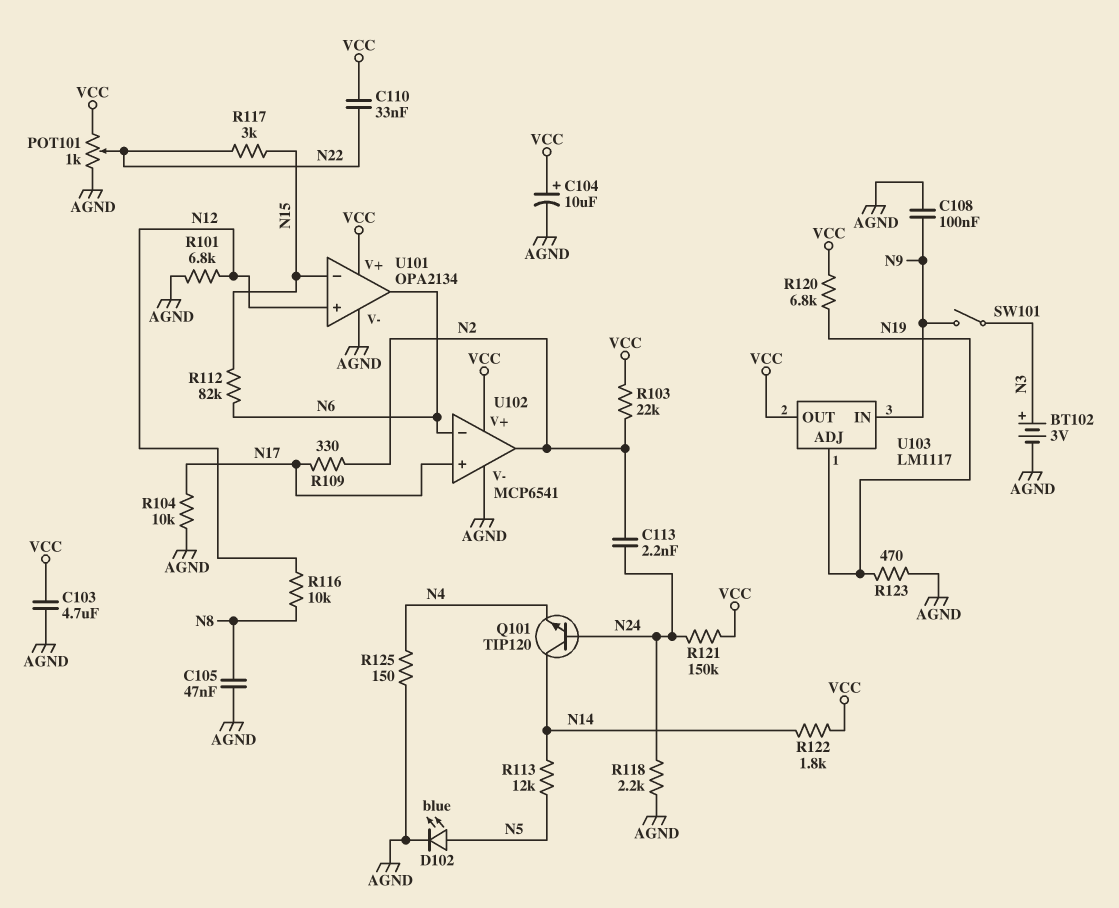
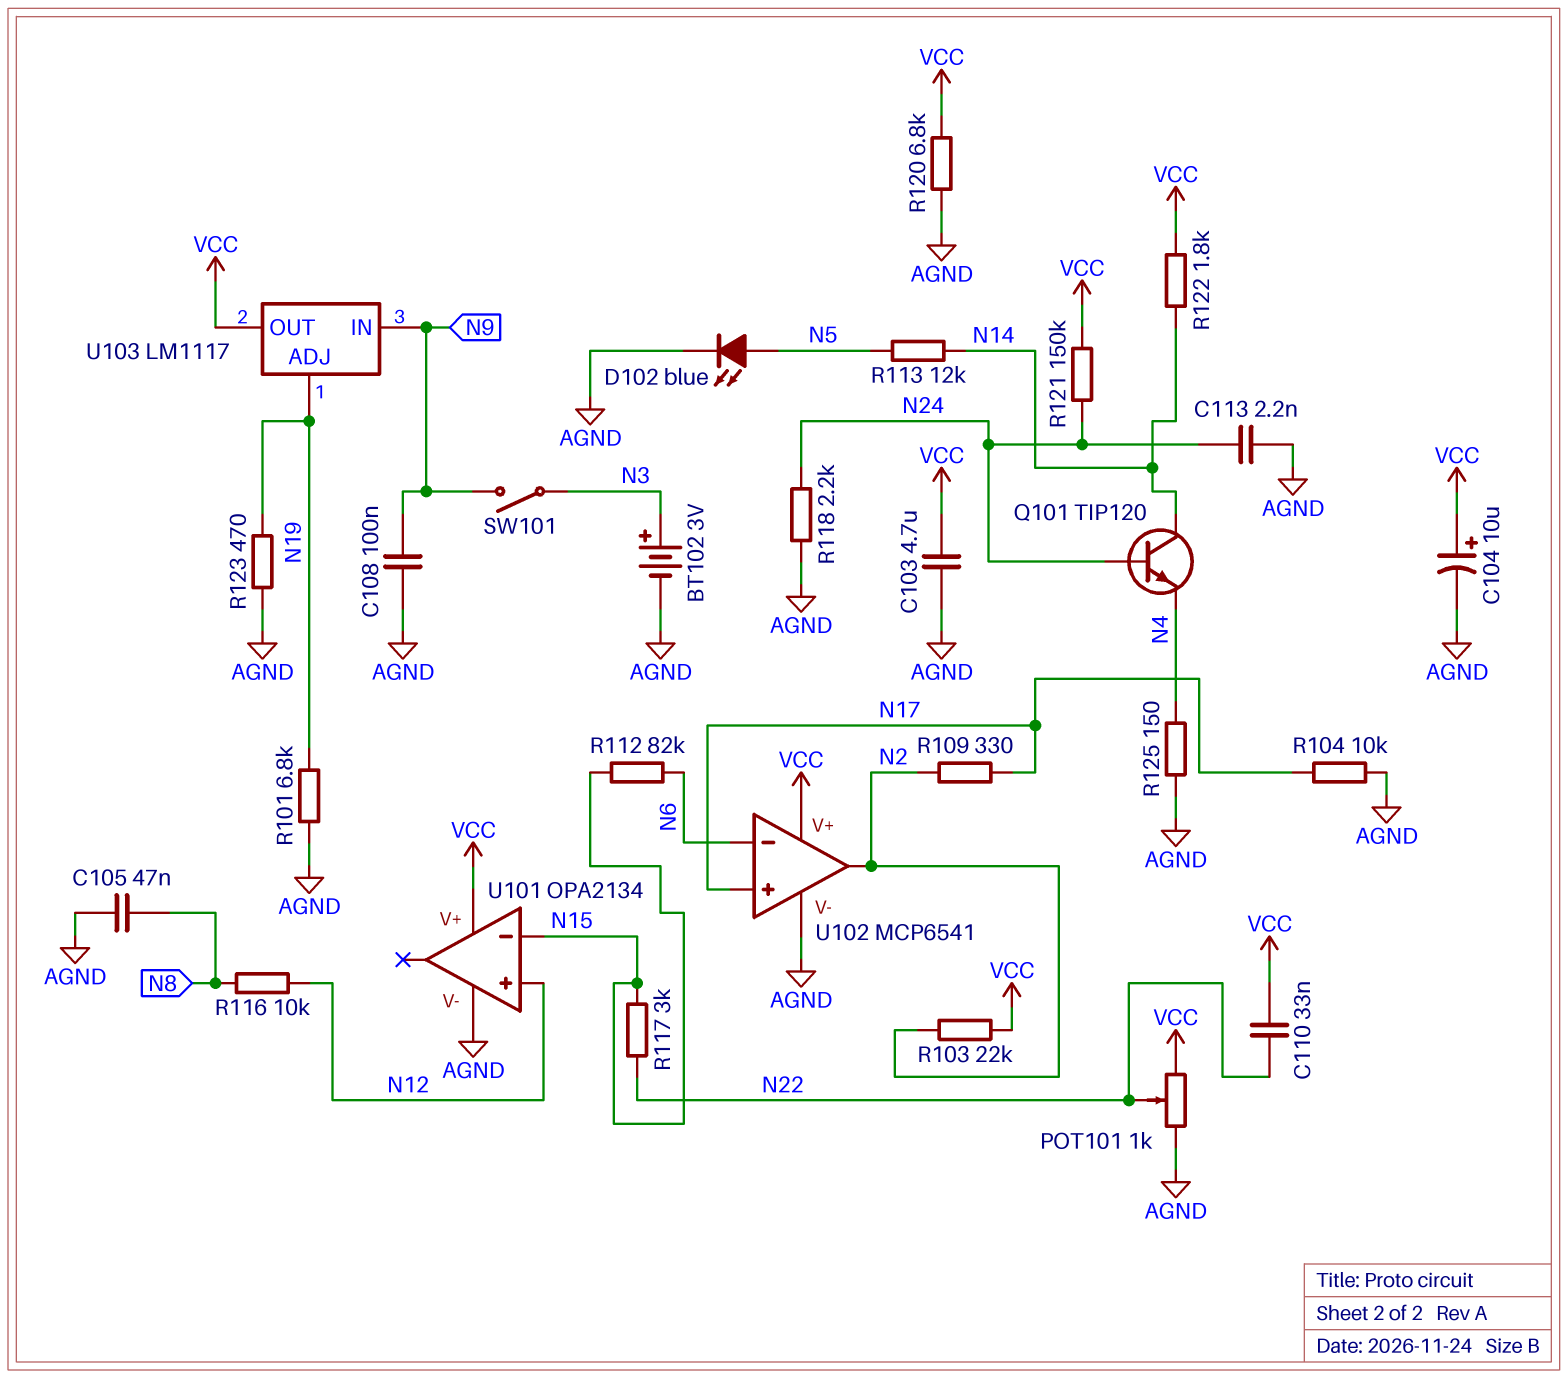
C113: 2.2nF (N2, N24) -> 2.2nF (AGND, N24)
R101: 6.8k (AGND, N12) -> 6.8k (AGND, N19)
R120: 6.8k (N19, VCC) -> 6.8k (AGND, VCC)
U101 pin out: N6 -> none

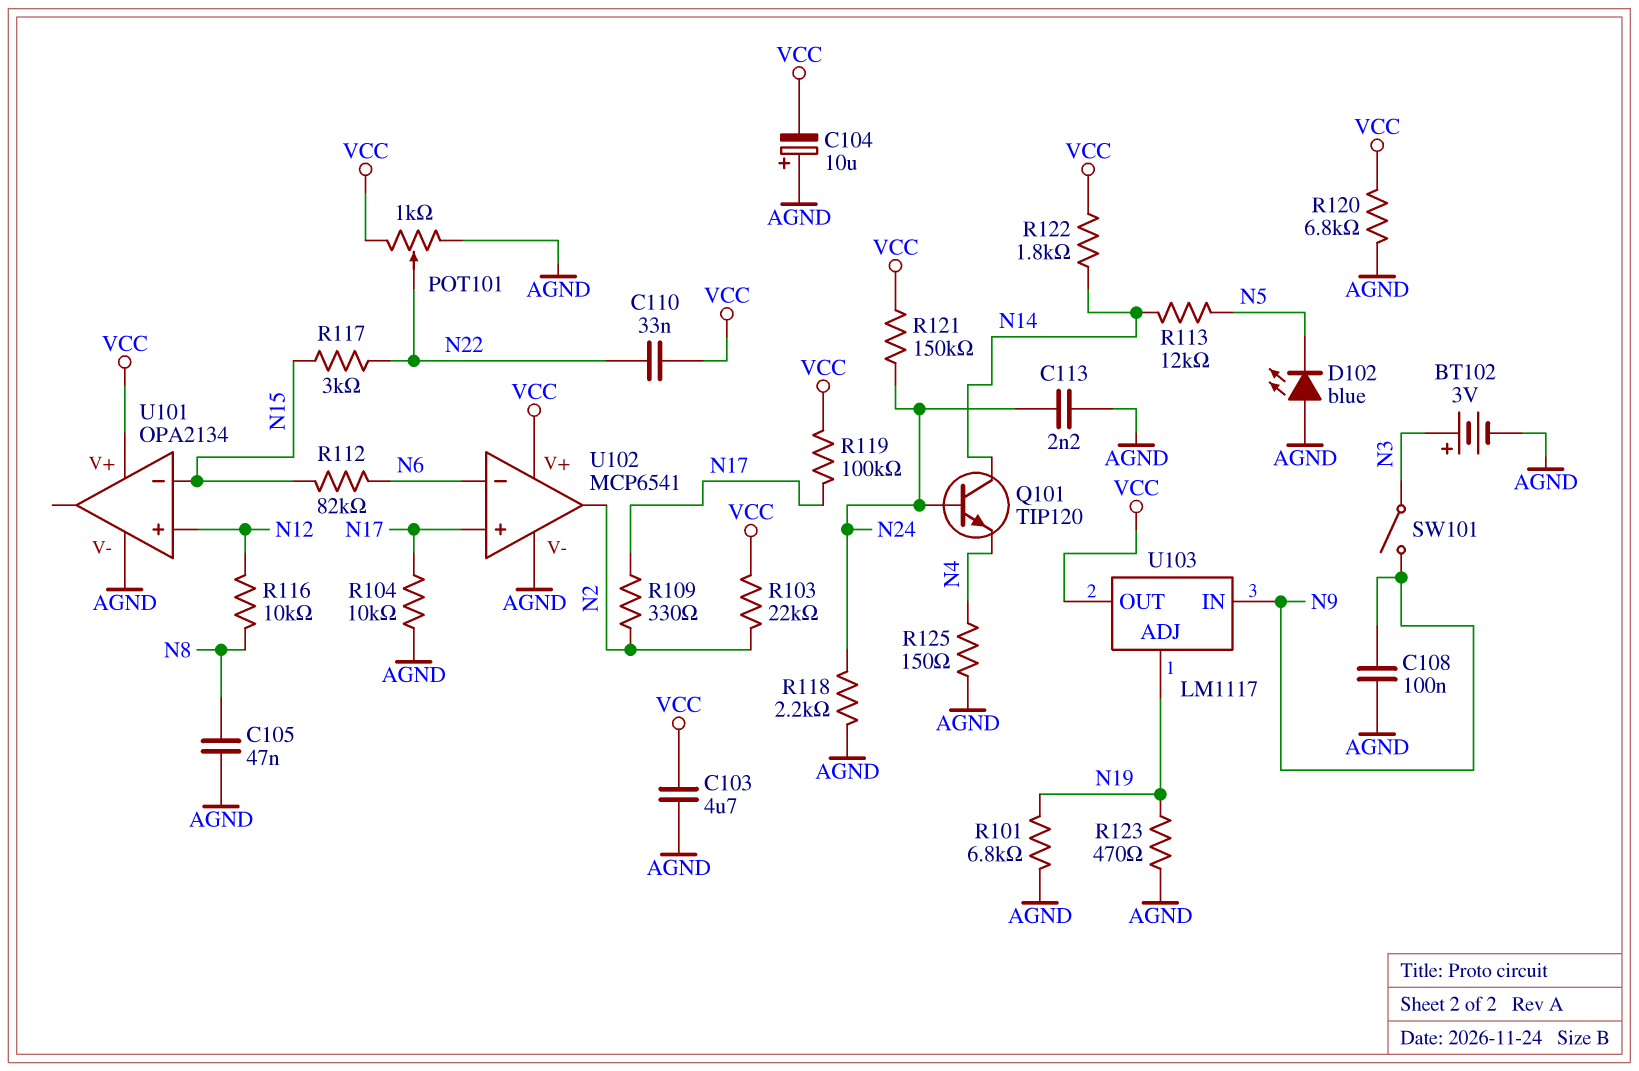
C104: 10uF (plus VCC, minus AGND) -> 10uF (plus AGND, minus VCC)
D102: LED blue (A N5, K AGND) -> LED blue (A AGND, K N5)
R119: none -> 100k (N17, VCC)

